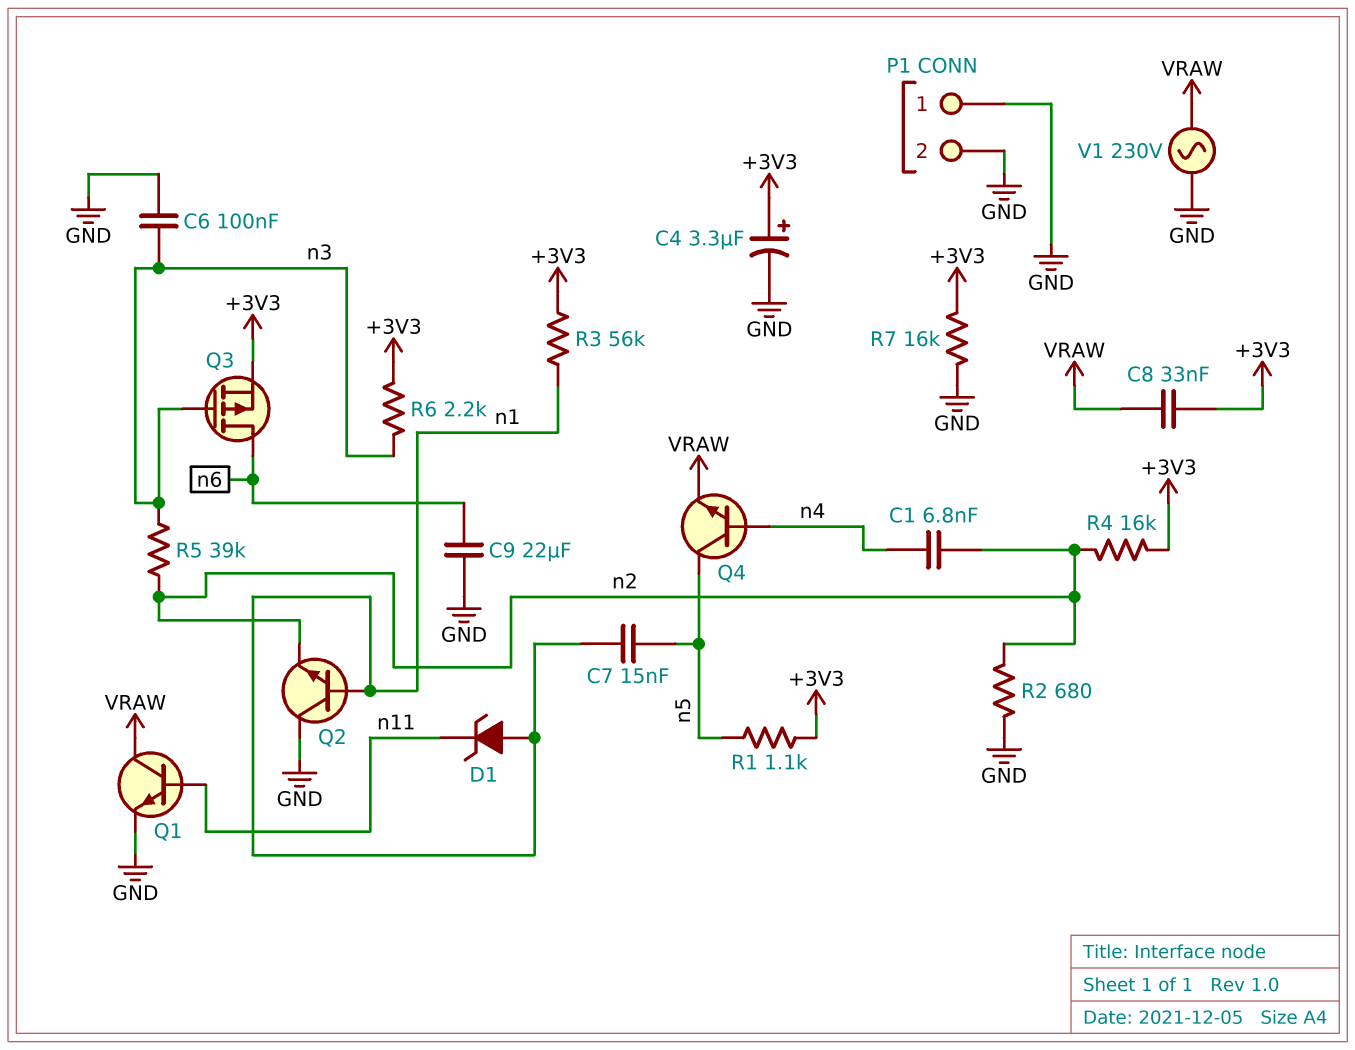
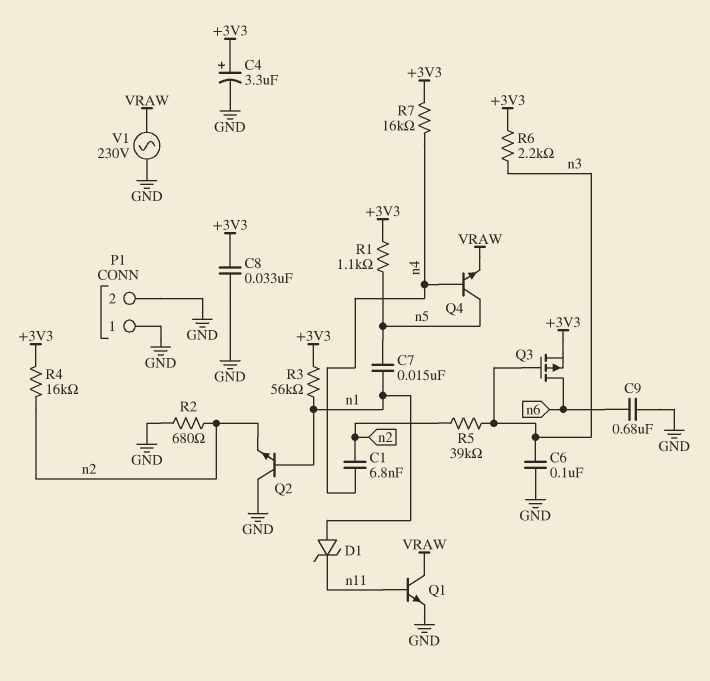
C8: 33nF (+3V3, VRAW) -> 33nF (+3V3, GND)
C9: 22uF (GND, n6) -> 680nF (GND, n6)
R7: 16k (+3V3, GND) -> 16k (+3V3, n4)

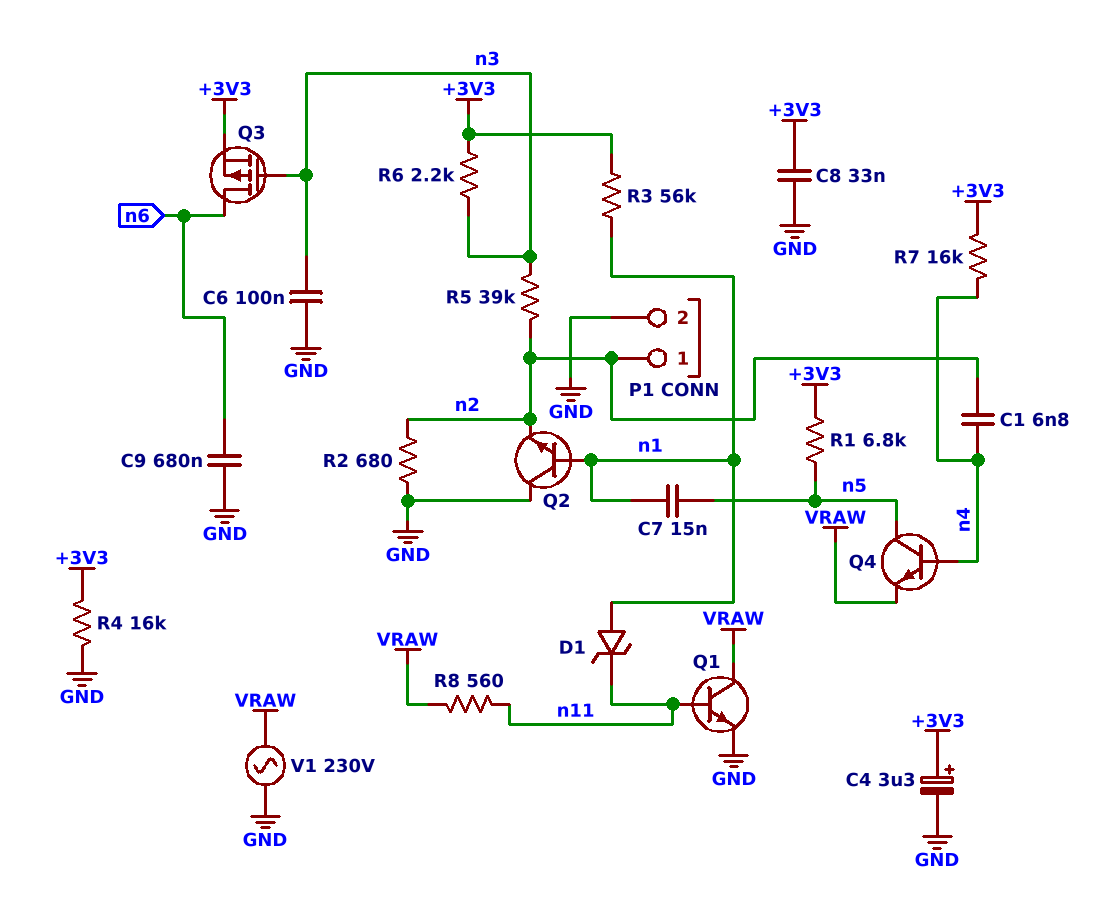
P1 pin 1: GND -> n2
R1: 1.1k (+3V3, n5) -> 6.8k (+3V3, n5)
R4: 16k (+3V3, n2) -> 16k (+3V3, GND)
R8: none -> 560 (VRAW, n11)

